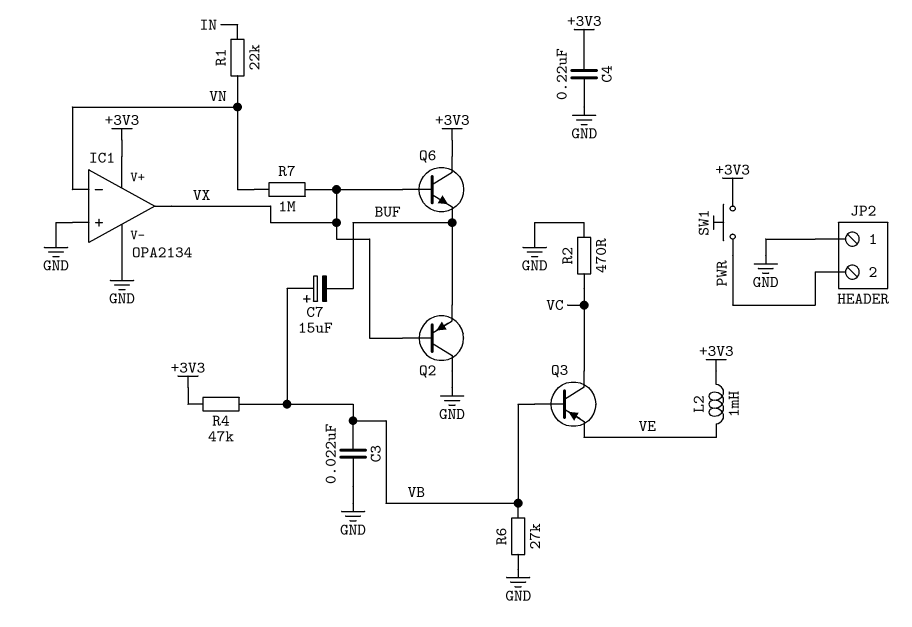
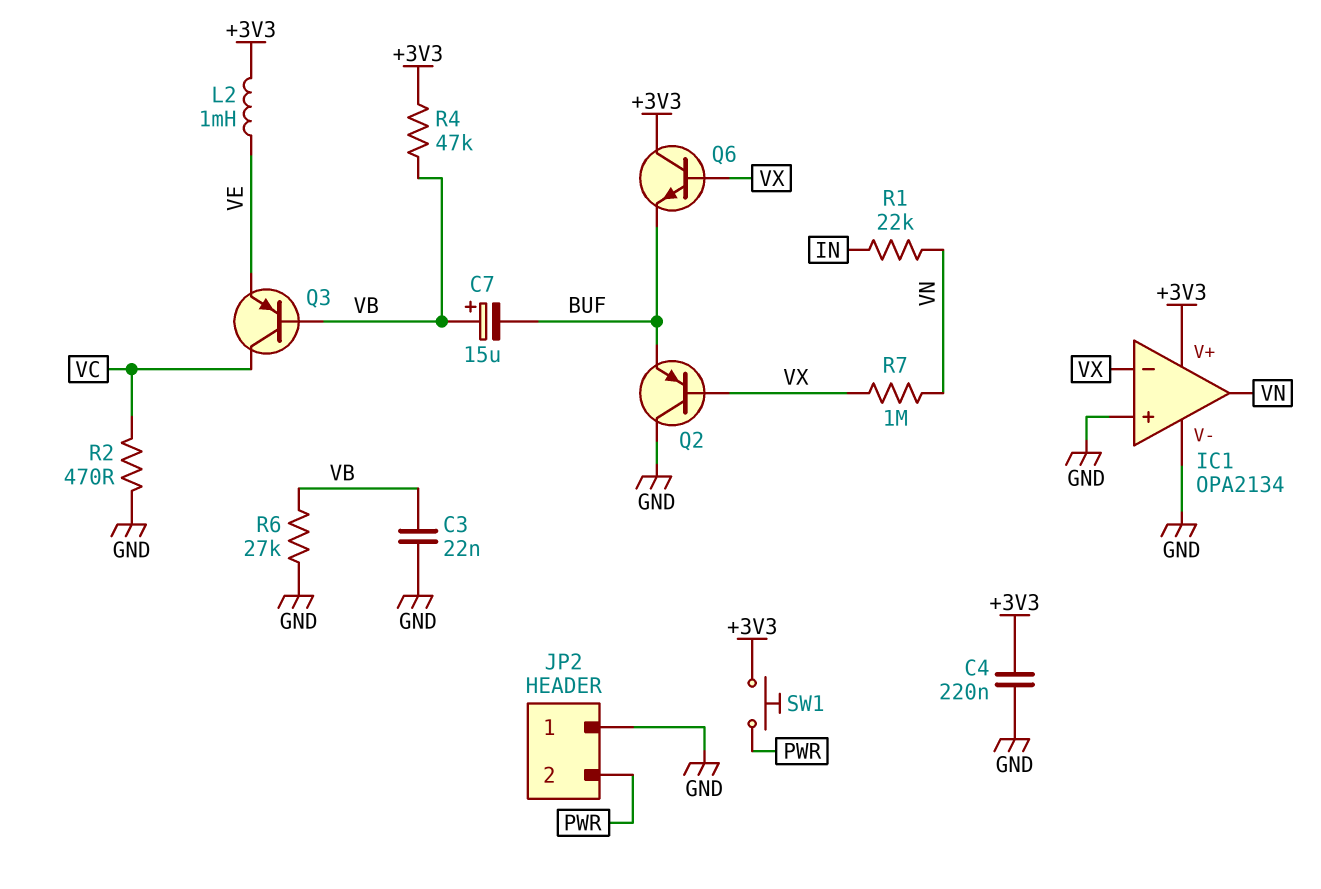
IC1 pin in-: VN -> VX
IC1 pin out: VX -> VN

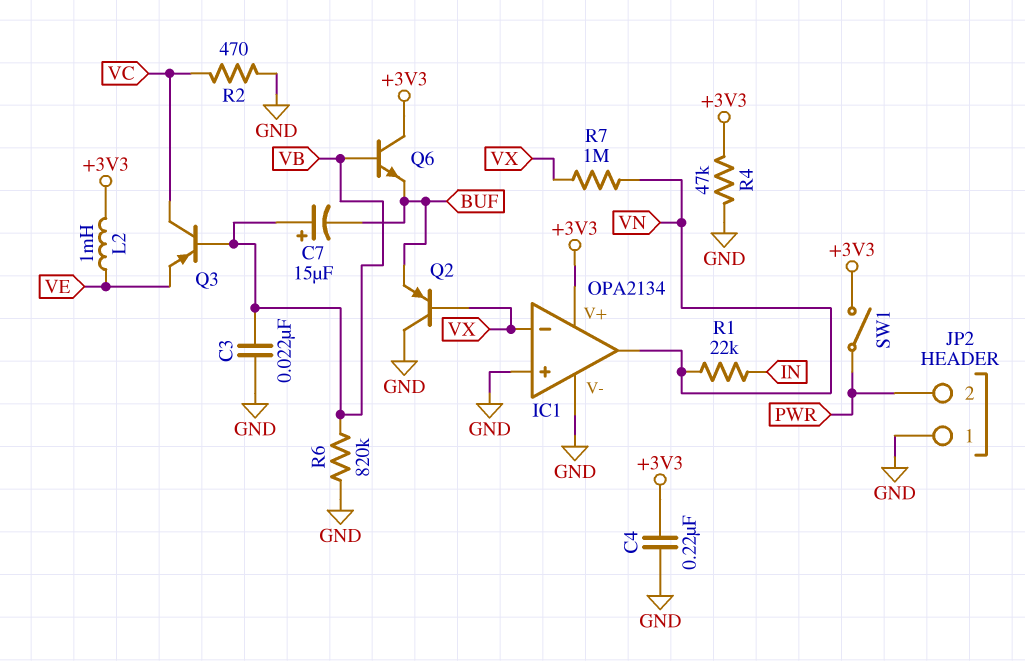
Q6: NPN (B VX, C +3V3, E BUF) -> NPN (B VB, C +3V3, E BUF)
R4: 47k (+3V3, VB) -> 47k (+3V3, GND)
R6: 27k (GND, VB) -> 820k (GND, VB)
SW1: button (+3V3, PWR) -> switch (+3V3, PWR)

